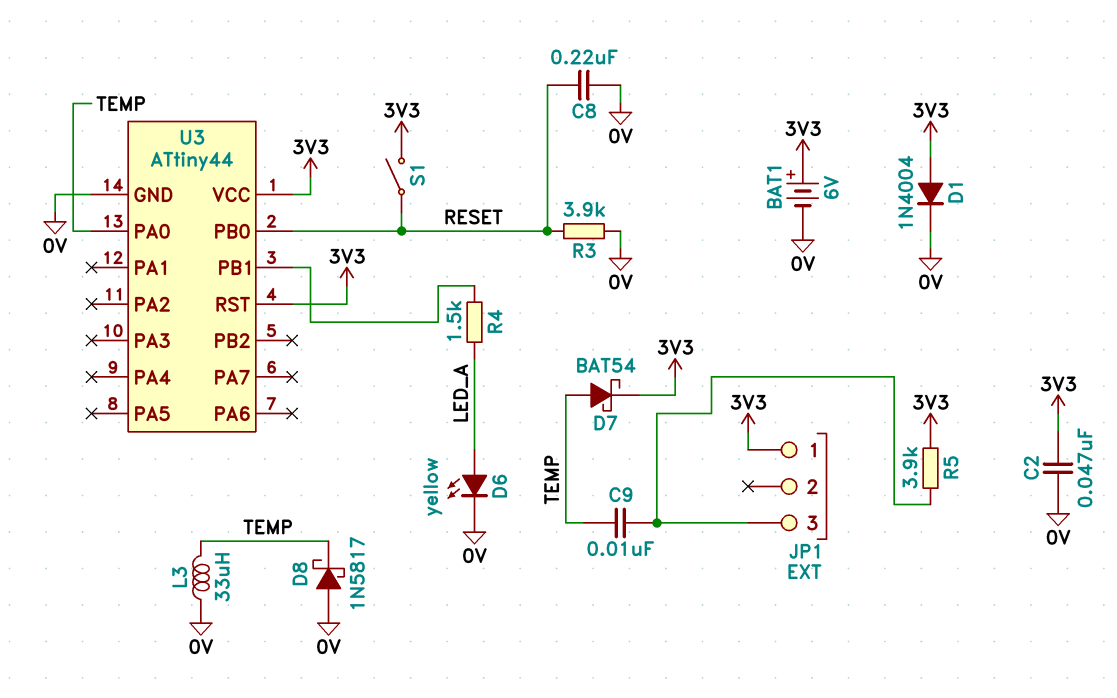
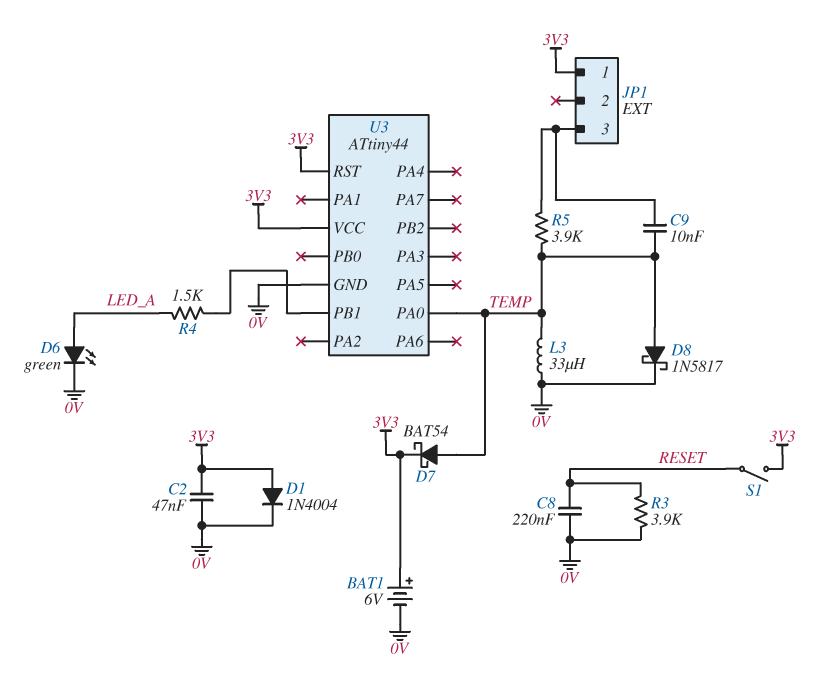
D6: LED yellow (A LED_A, K 0V) -> LED green (A LED_A, K 0V)
D8: schottky 1N5817 (A 0V, K TEMP) -> schottky 1N5817 (A TEMP, K 0V)
R5: 3.9k (3V3, JP1/3) -> 3.9k (JP1/3, TEMP)
U3 pin PB0: RESET -> none

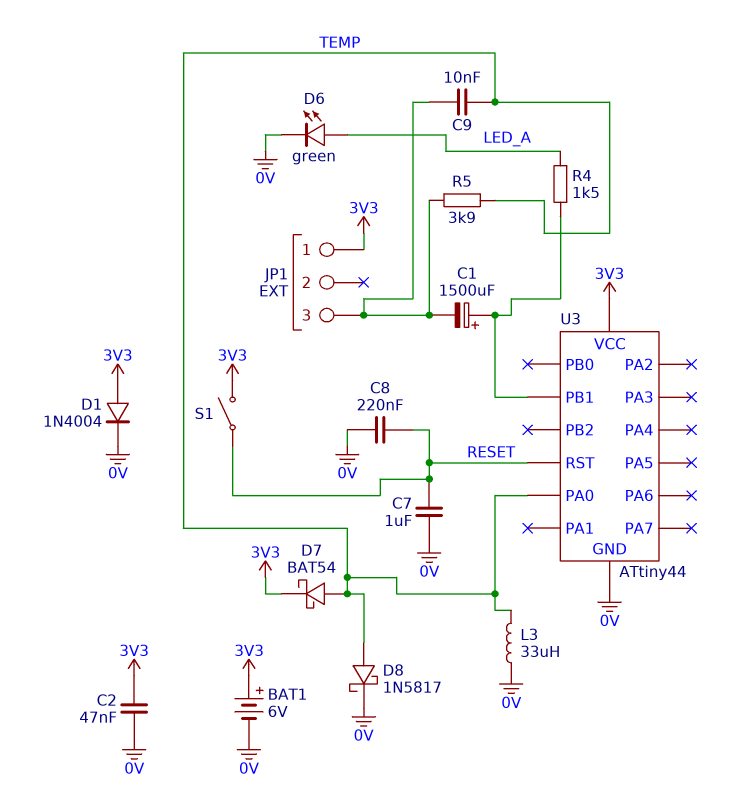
C1: none -> 1500uF (plus U3/PB1, minus JP1/3)
C7: none -> 1uF (0V, RESET)
R3: 3.9k (0V, RESET) -> none
U3 pin RST: 3V3 -> RESET

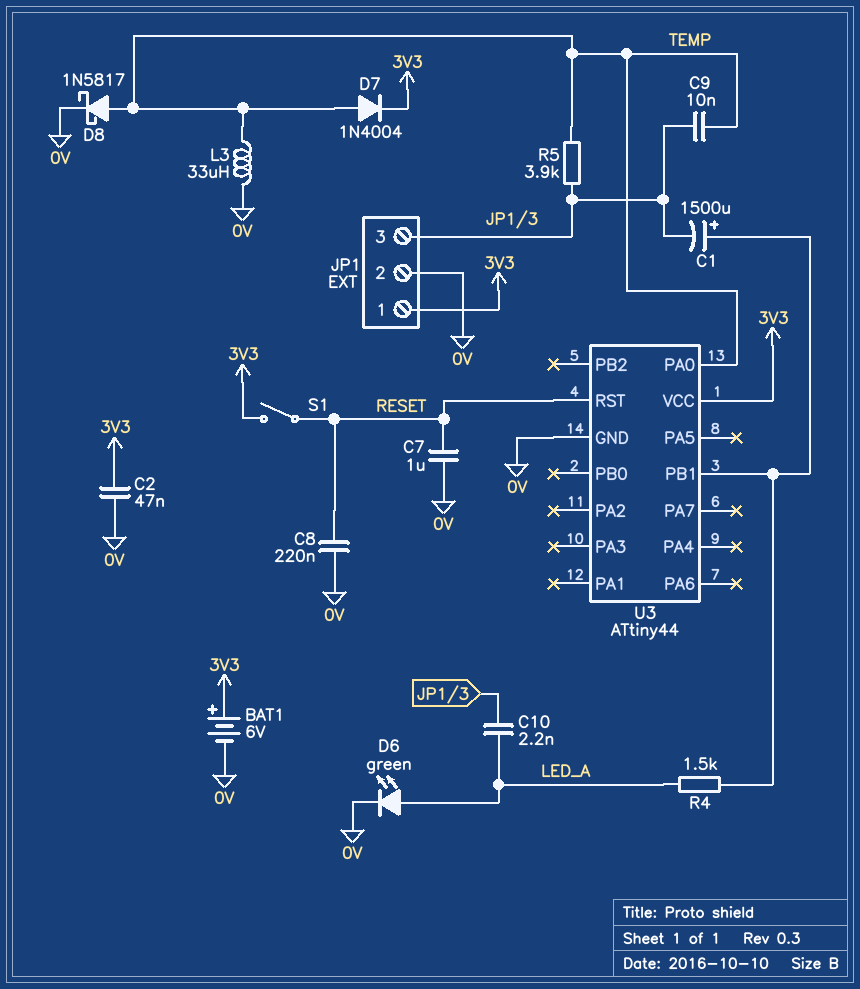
C10: none -> 2.2nF (JP1/3, LED_A)
D1: diode 1N4004 (A 3V3, K 0V) -> none
D7: schottky BAT54 (A TEMP, K 3V3) -> diode 1N4004 (A TEMP, K 3V3)
JP1 pin 2: none -> 0V

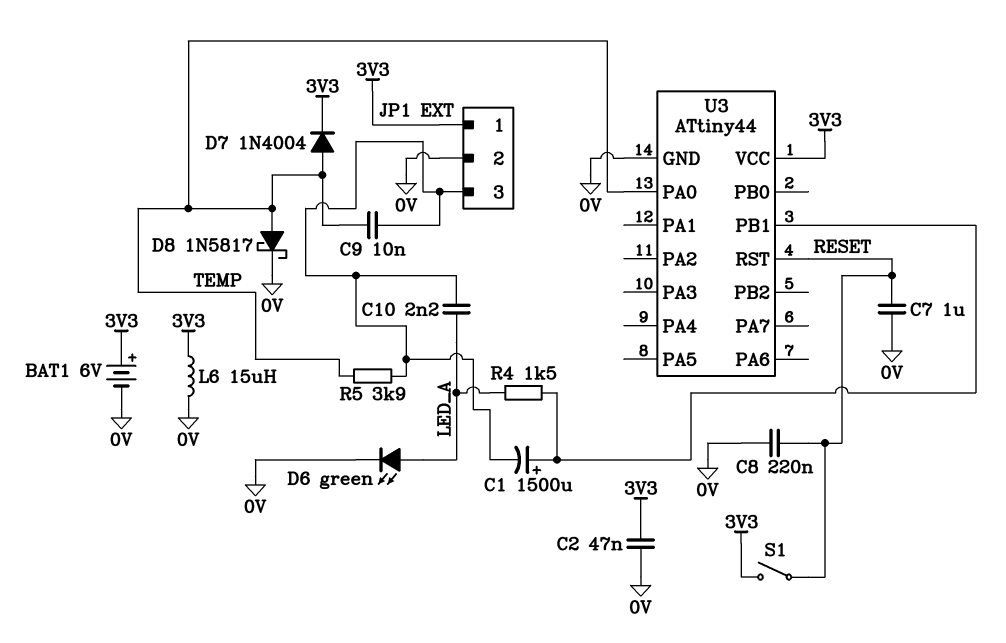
L3: 33uH (0V, TEMP) -> none
L6: none -> 15uH (0V, 3V3)

